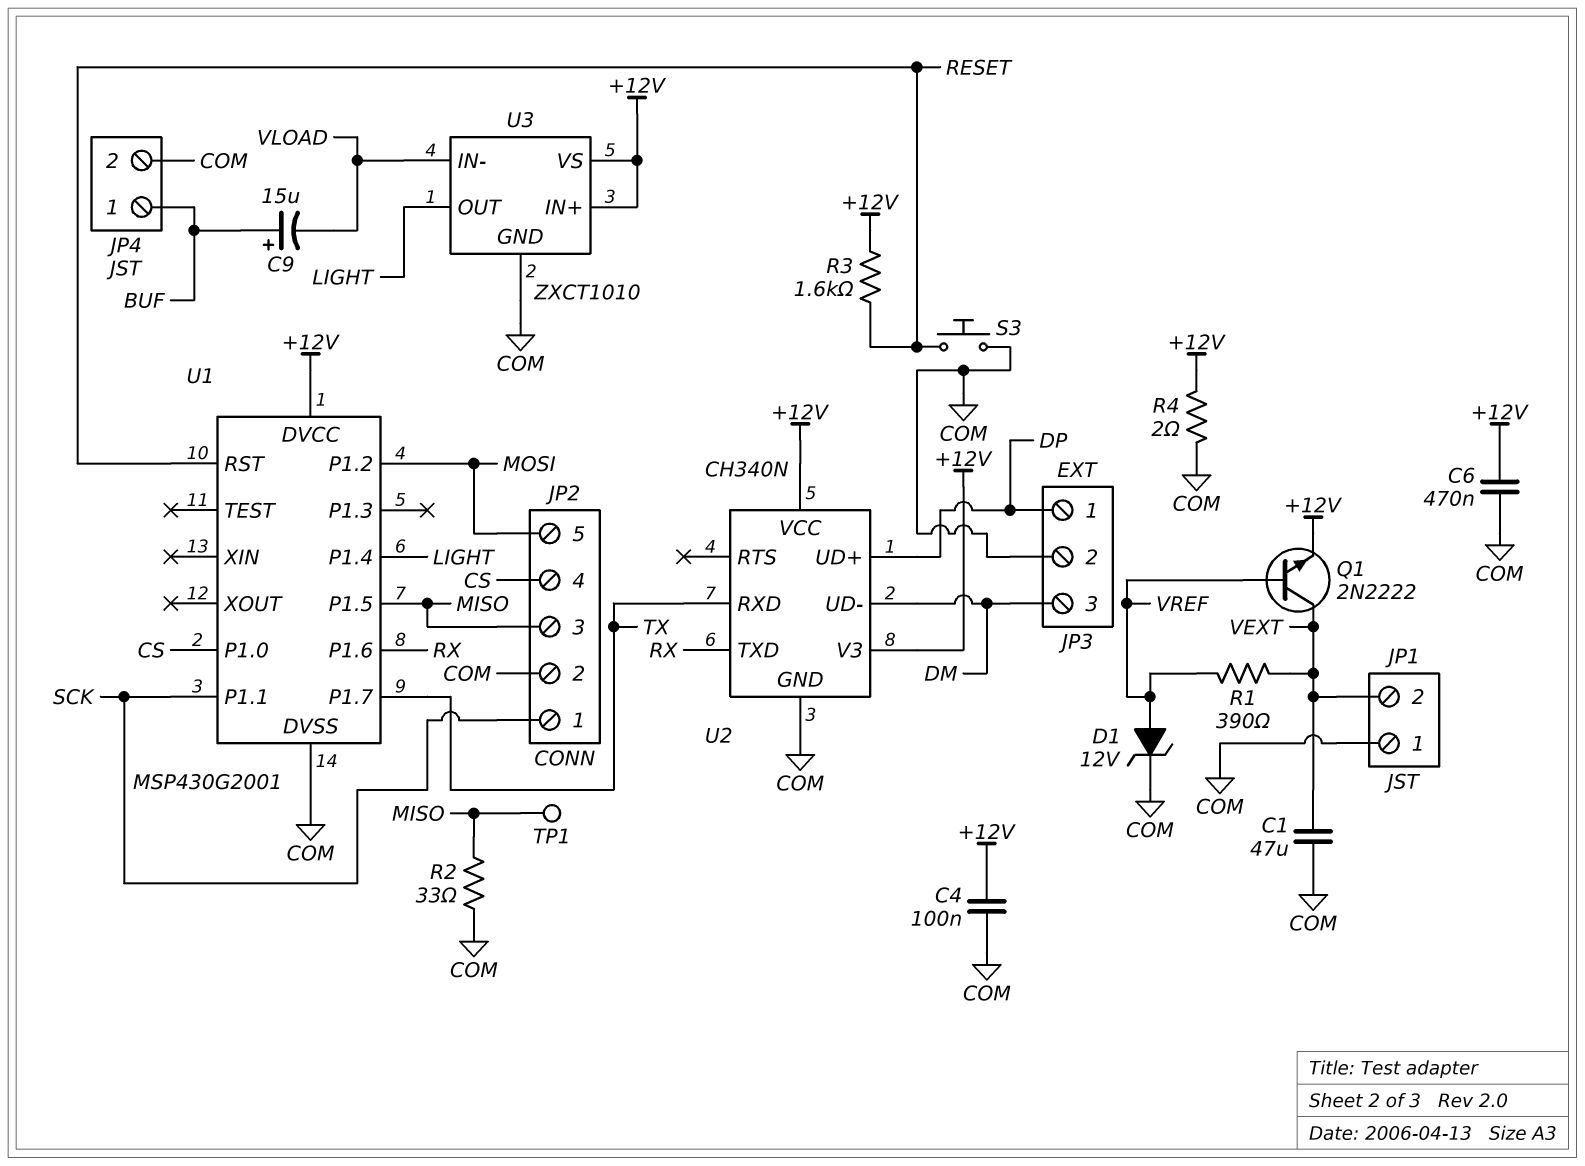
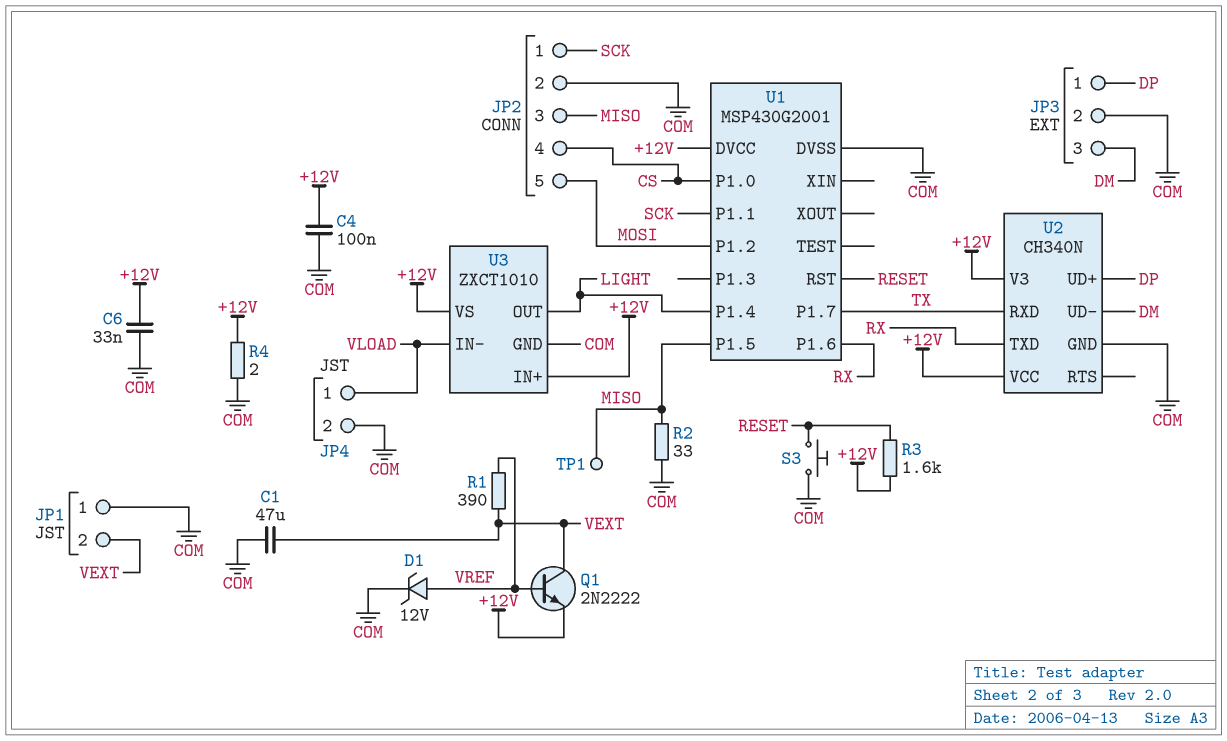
C6: 470nF (+12V, COM) -> 33nF (+12V, COM)
C9: 15uF (plus BUF, minus VLOAD) -> none
JP4 pin 1: BUF -> VLOAD

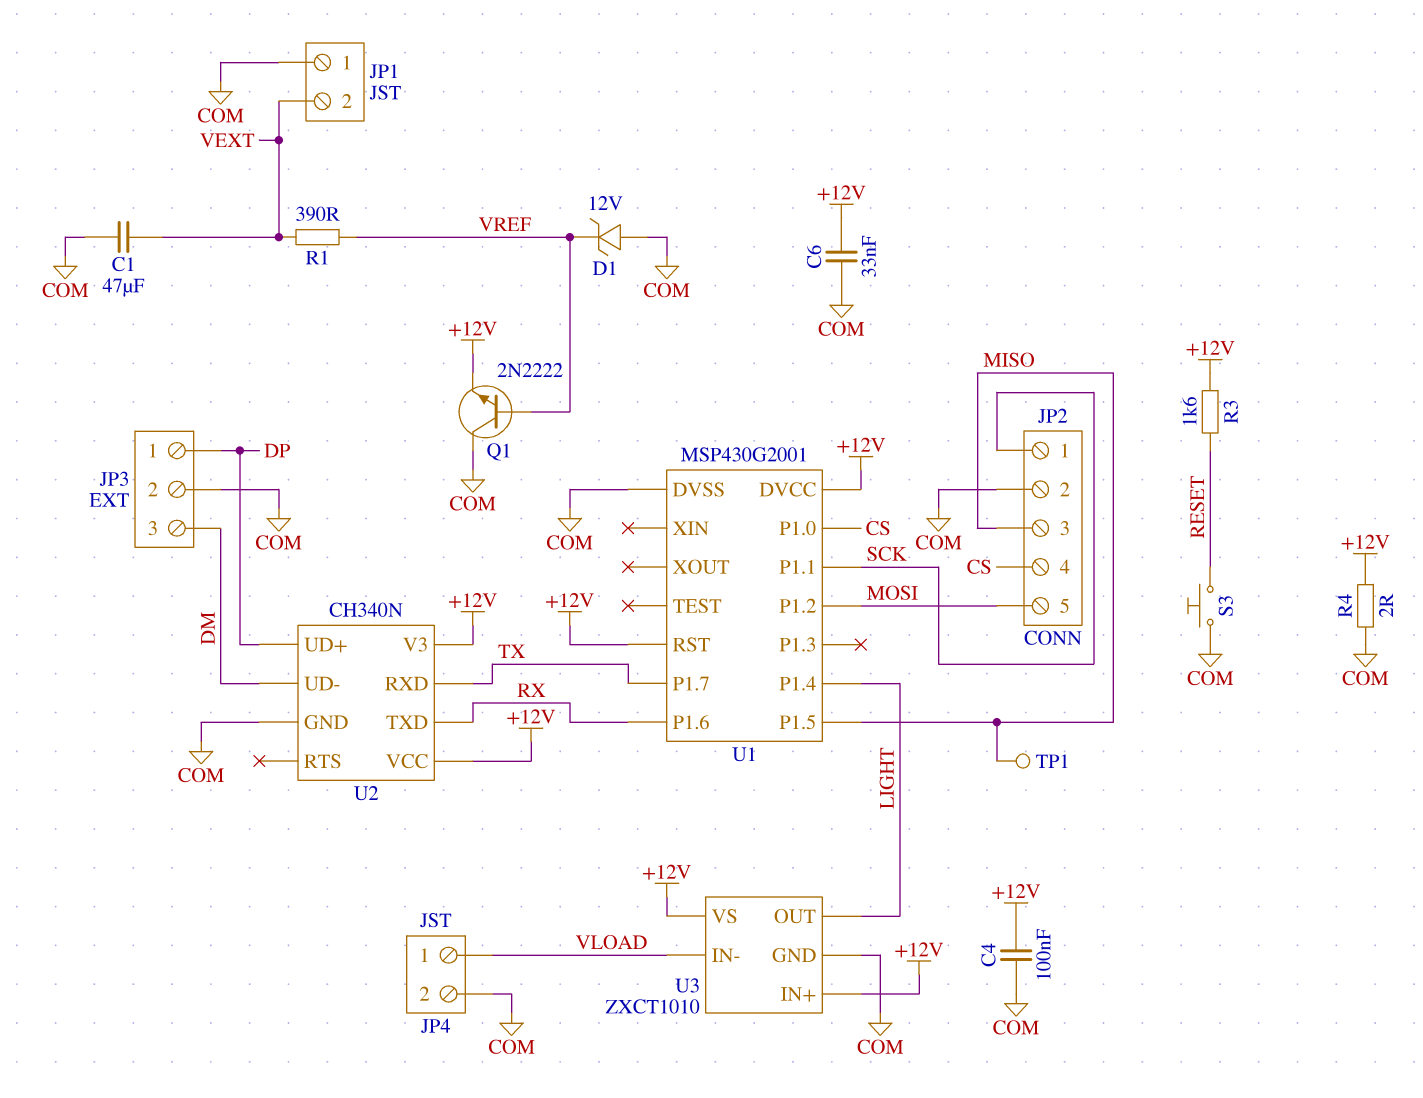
D1: zener 12V (A VREF, K COM) -> zener 12V (A COM, K VREF)
Q1: NPN 2N2222 (B VREF, C VEXT, E +12V) -> NPN 2N2222 (B VREF, C COM, E +12V)
R2: 33 (COM, MISO) -> none
U1 pin RST: RESET -> +12V

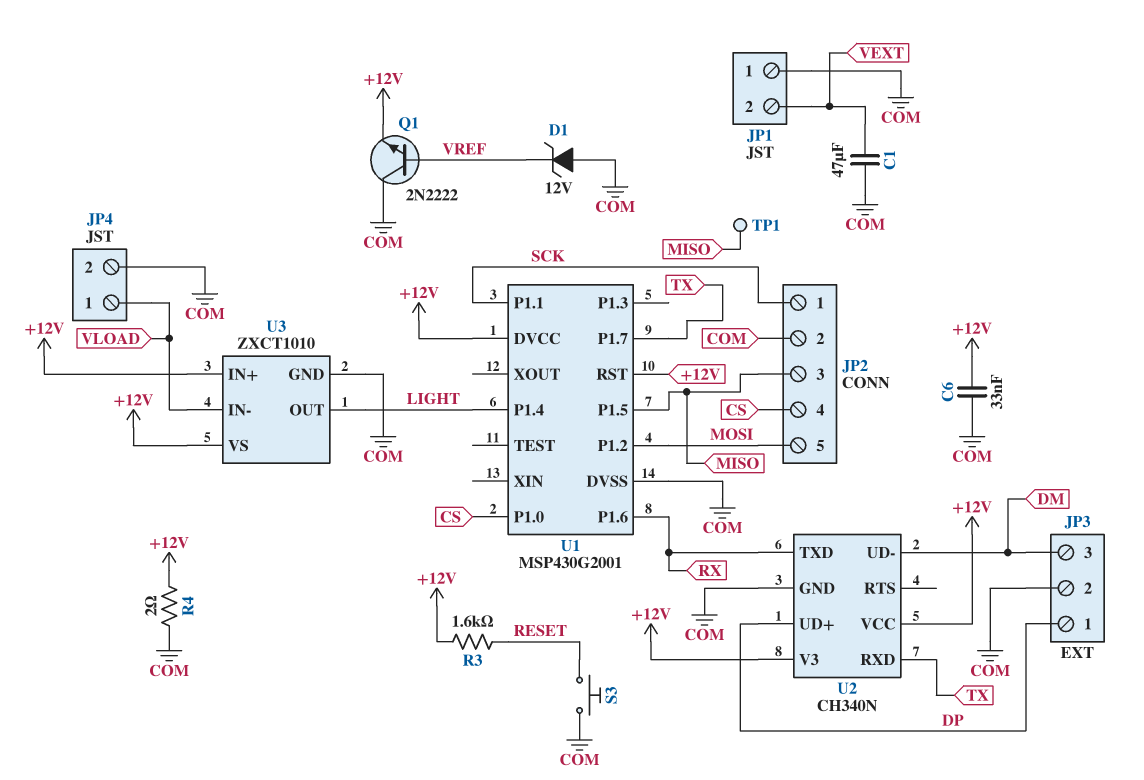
C4: 100nF (+12V, COM) -> none
R1: 390 (VEXT, VREF) -> none

